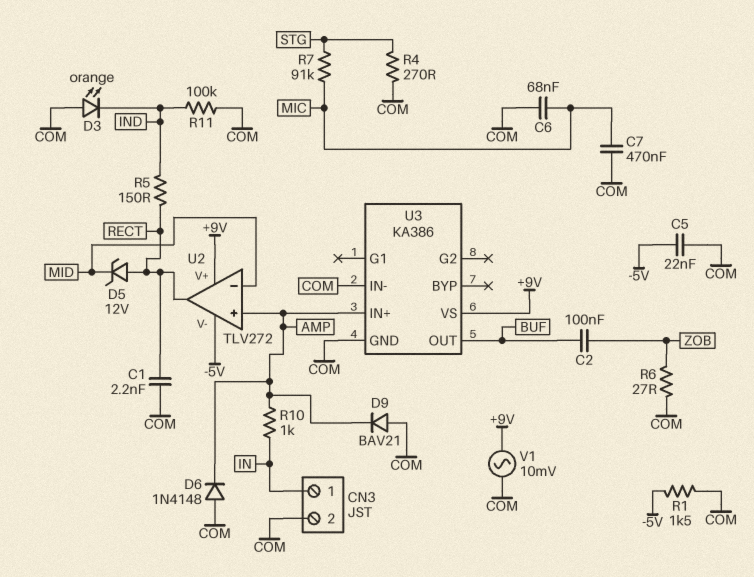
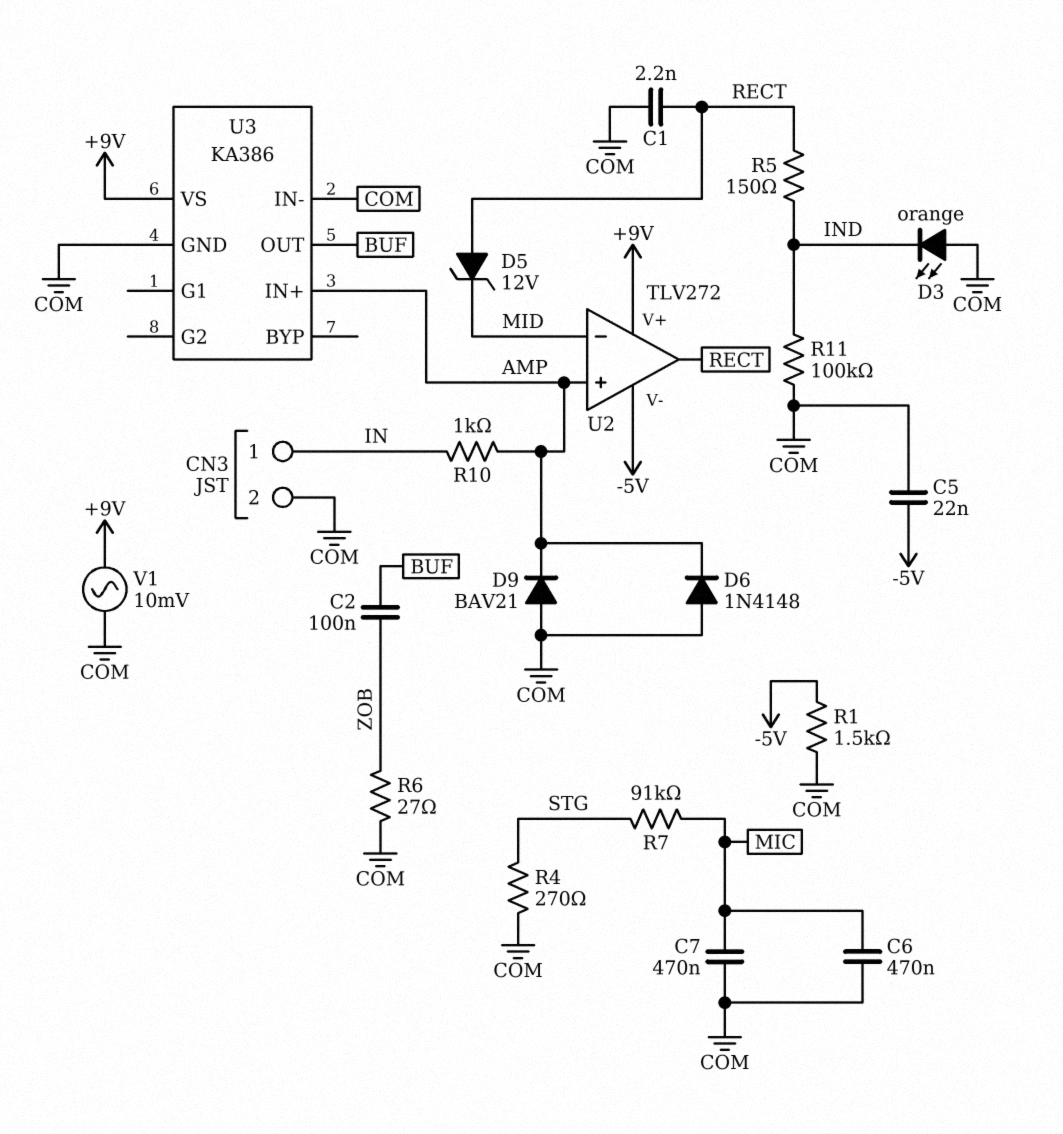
C6: 68nF (COM, MIC) -> 470nF (COM, MIC)

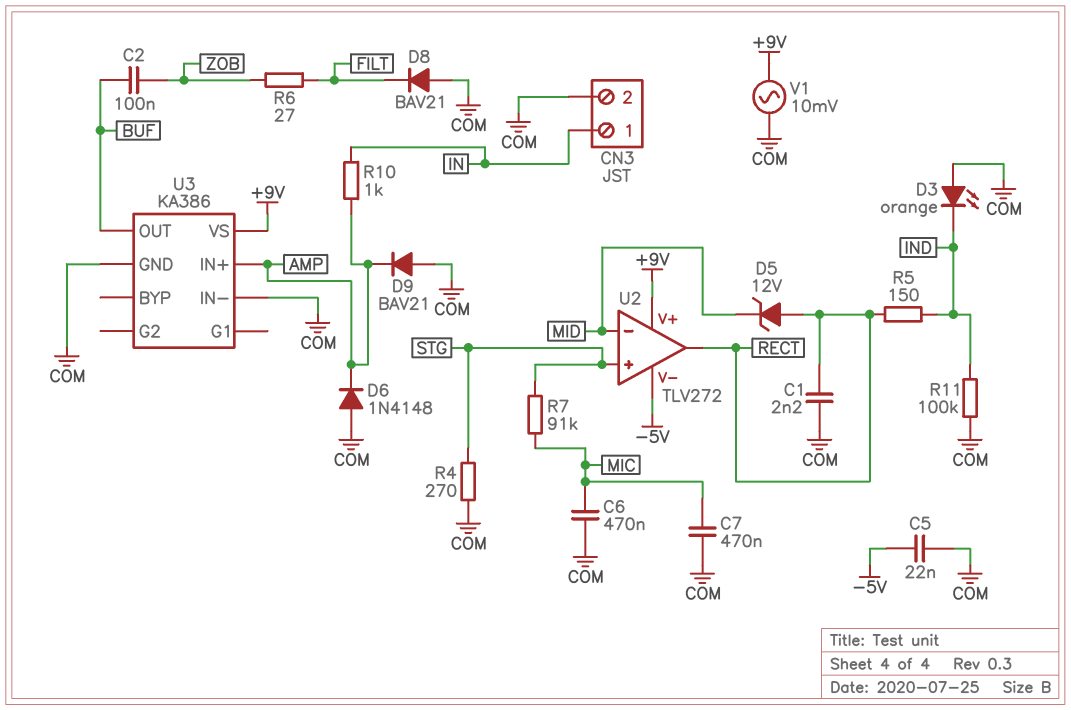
D8: none -> diode BAV21 (A COM, K FILT)
R1: 1.5k (-5V, COM) -> none
R6: 27 (COM, ZOB) -> 27 (FILT, ZOB)
U2 pin in+: AMP -> STG

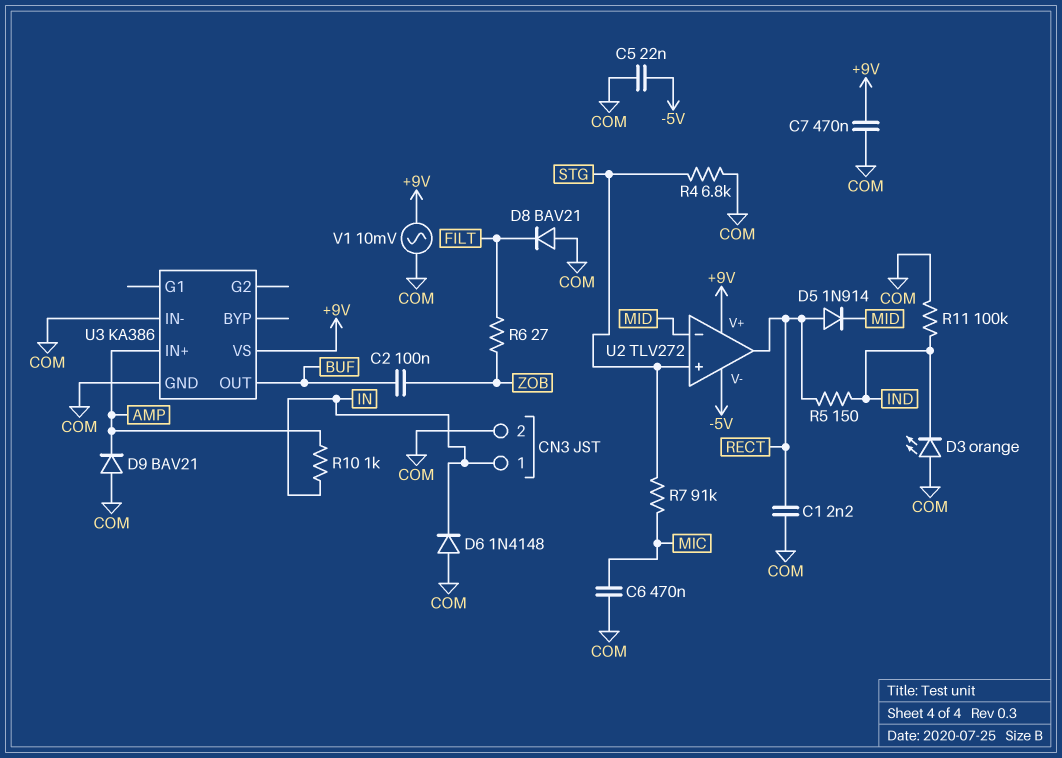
C7: 470nF (COM, MIC) -> 470nF (+9V, COM)
D5: zener 12V (A RECT, K MID) -> diode 1N914 (A RECT, K MID)
D6: diode 1N4148 (A COM, K AMP) -> diode 1N4148 (A COM, K IN)
R4: 270 (COM, STG) -> 6.8k (COM, STG)

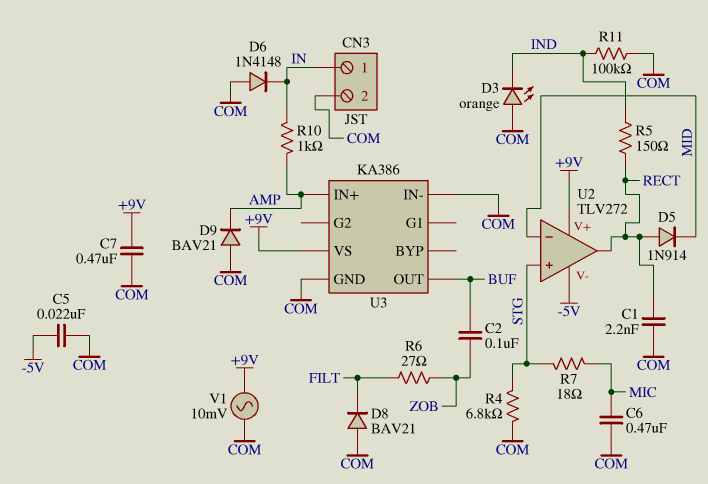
R7: 91k (MIC, STG) -> 18 (MIC, STG)

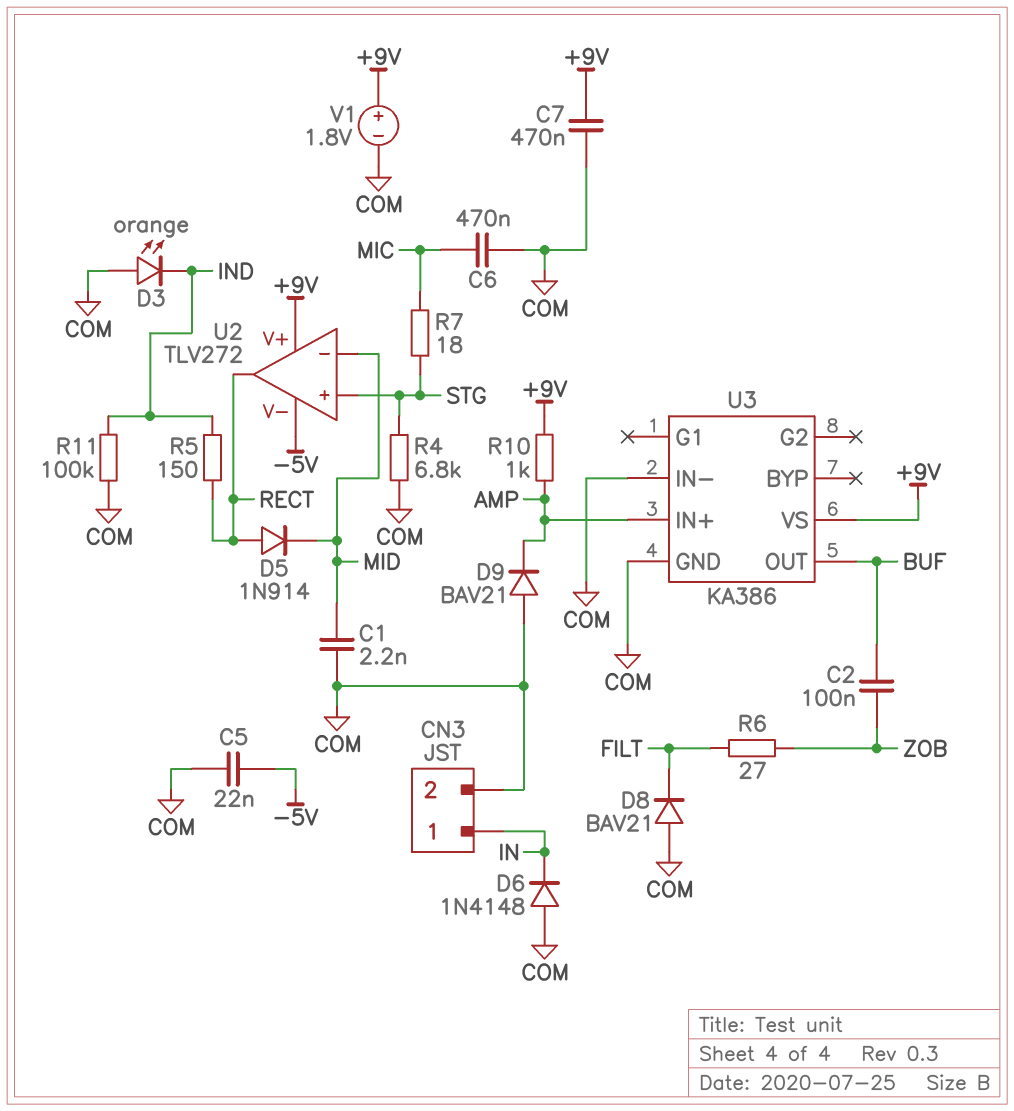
C1: 2.2nF (COM, RECT) -> 2.2nF (COM, MID)
R10: 1k (AMP, IN) -> 1k (+9V, AMP)
V1: AC 10mV (+9V, COM) -> 1.8V (plus +9V, minus COM)

